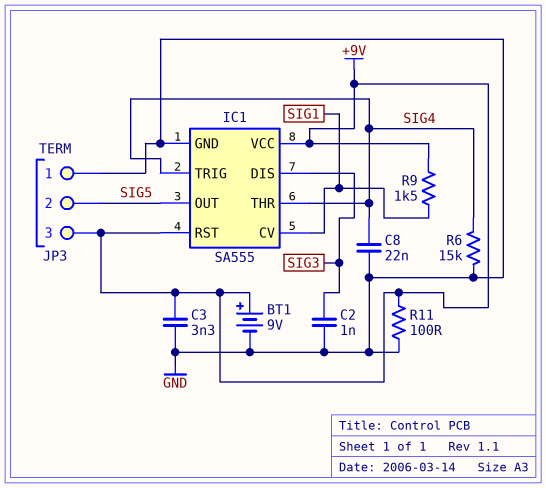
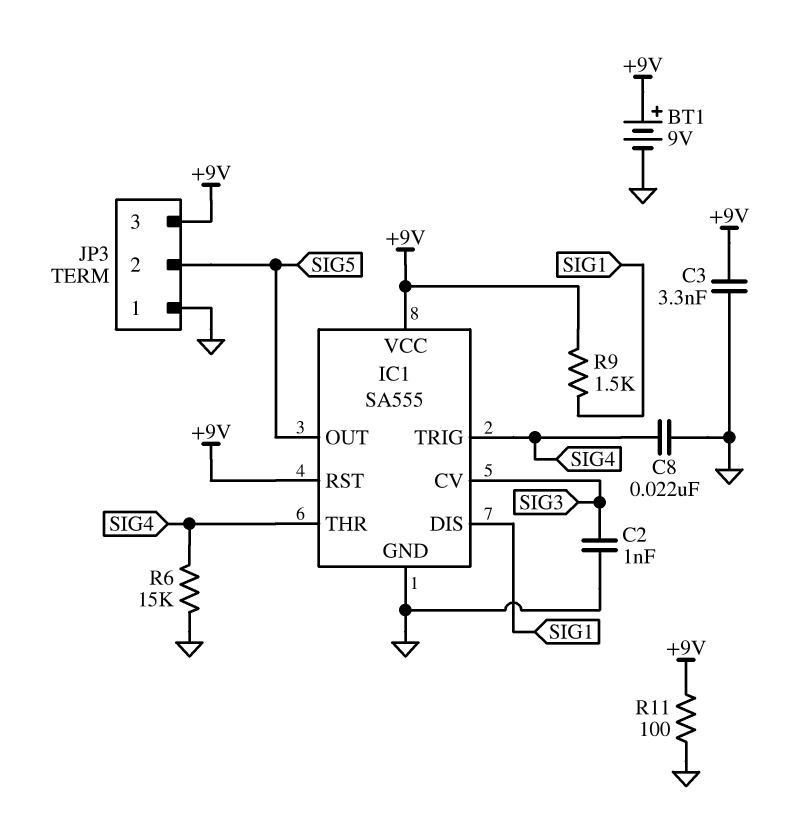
IC1 pin CV: SIG1 -> SIG3
IC1 pin DIS: SIG3 -> SIG1

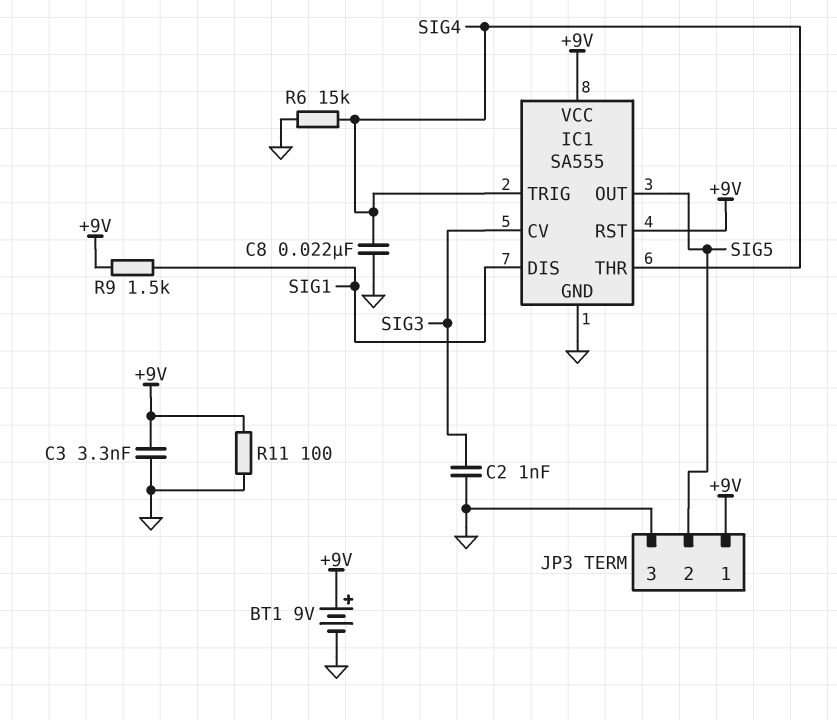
JP3 pin 1: GND -> +9V
JP3 pin 3: +9V -> GND

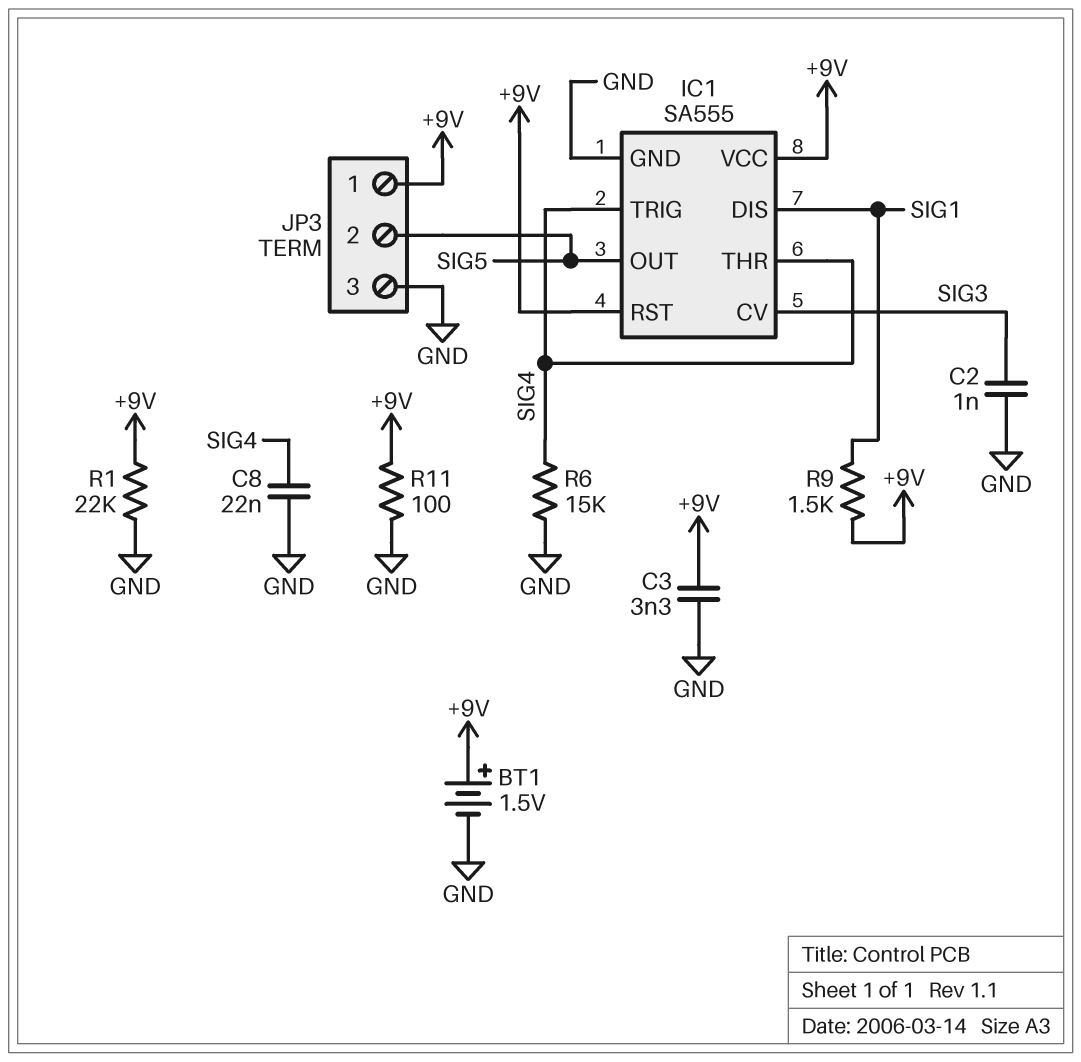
BT1: 9V (plus +9V, minus GND) -> 1.5V (plus +9V, minus GND)
R1: none -> 22k (+9V, GND)

